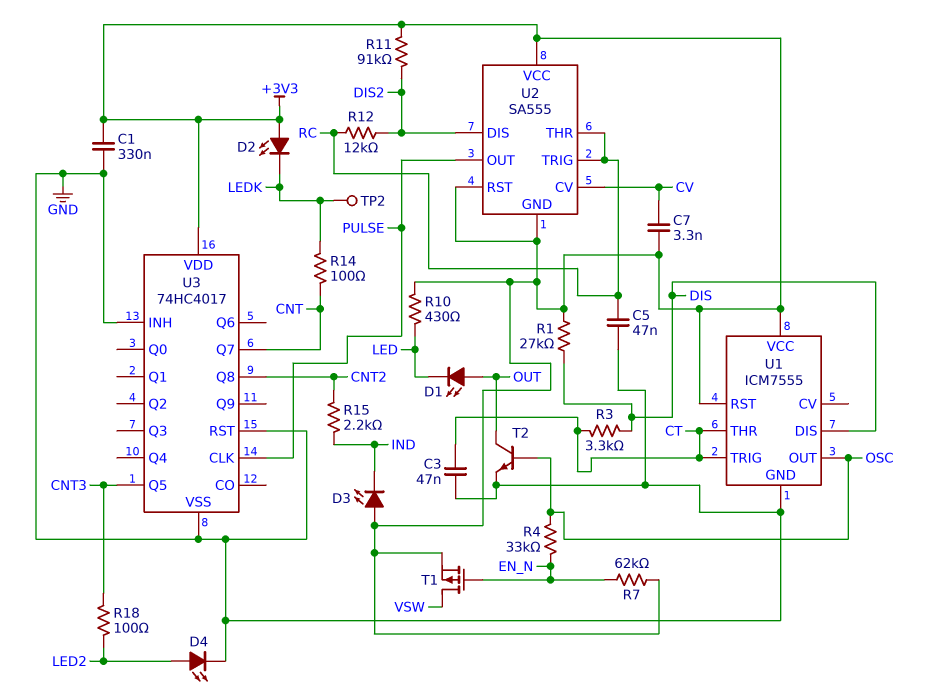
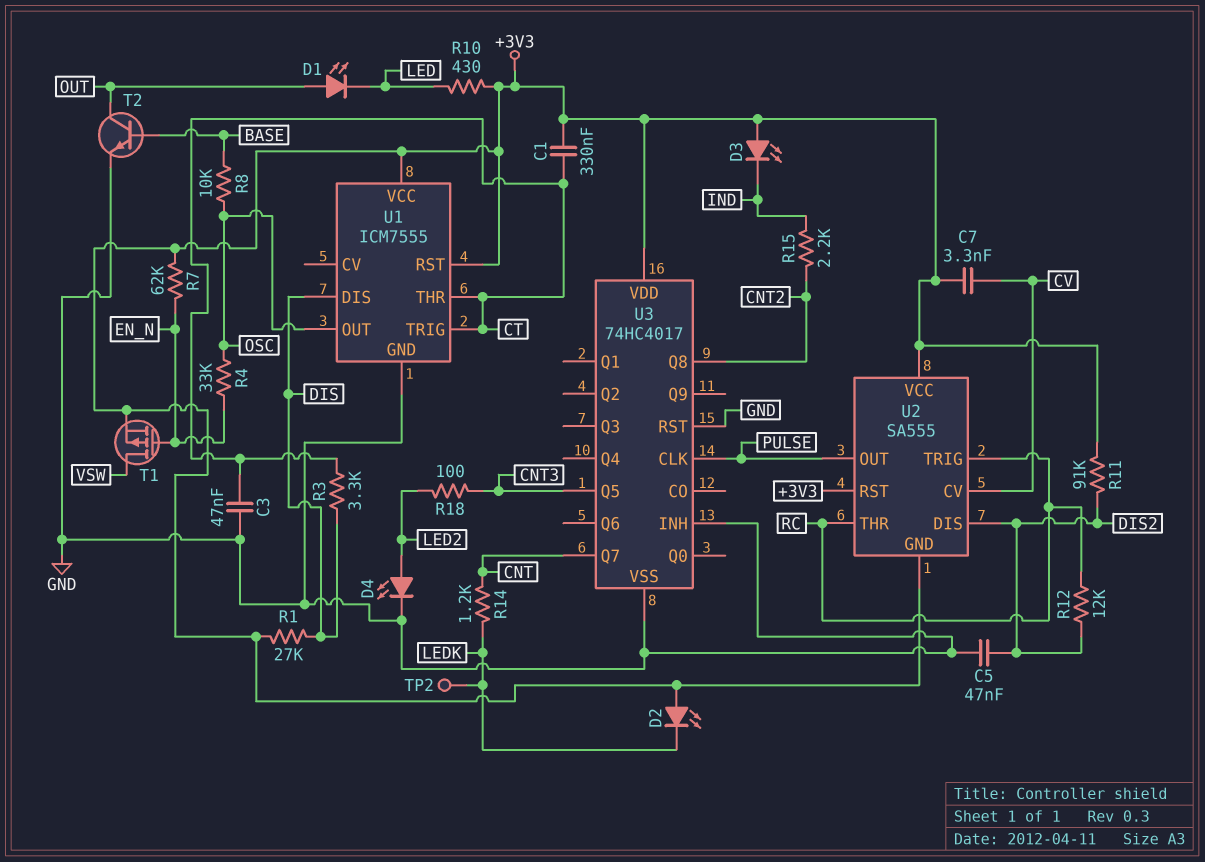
C1: 330nF (+3V3, GND) -> 330nF (+3V3, CT)
C5: 47nF (GND, RC) -> 47nF (DIS2, GND)
R8: none -> 10k (BASE, OSC)
R14: 100 (CNT, LEDK) -> 1.2k (CNT, LEDK)
T2: NPN (B OSC, C OUT, E GND) -> NPN (B BASE, C OUT, E GND)

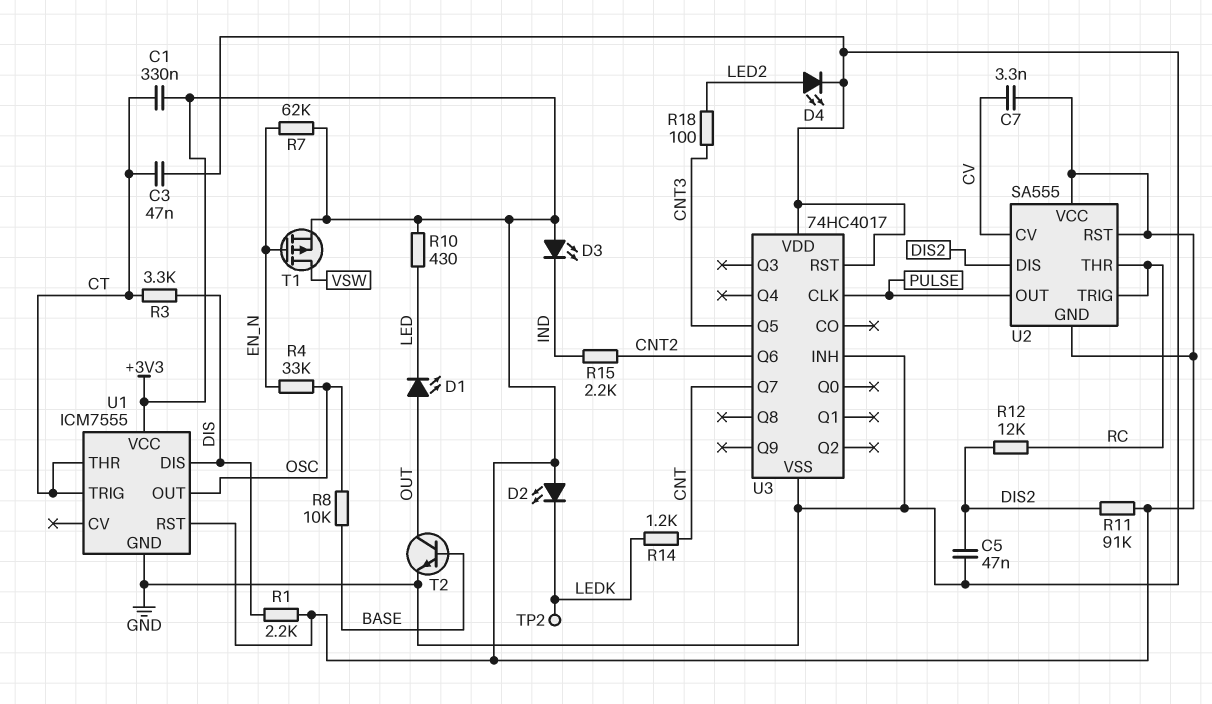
R1: 27k (+3V3, DIS) -> 2.2k (+3V3, DIS)
U3 pin Q6: none -> CNT2
U3 pin Q8: CNT2 -> none
U3 pin VDD: +3V3 -> GND

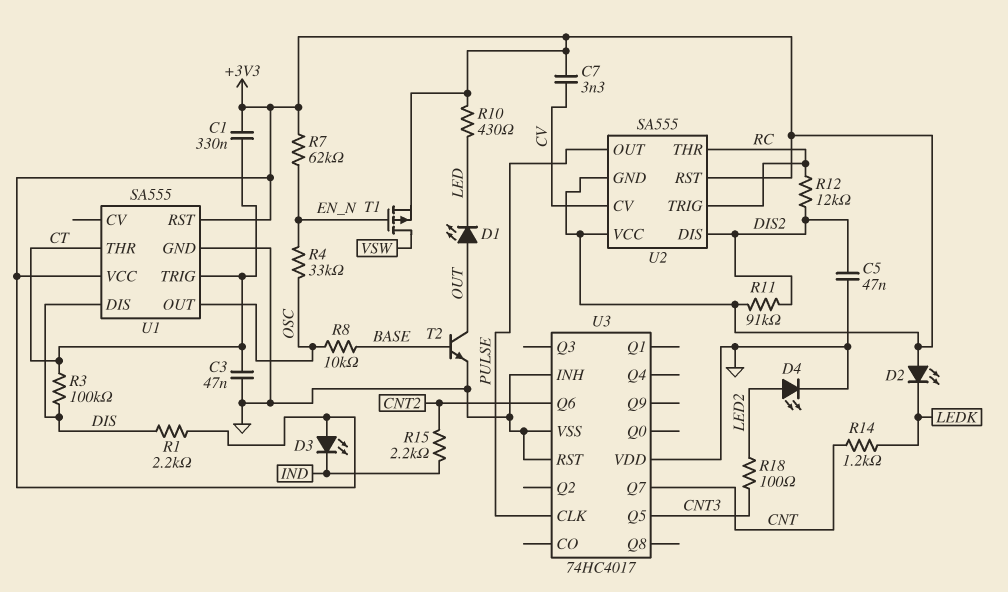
R3: 3.3k (CT, DIS) -> 100k (CT, DIS)
TP2: test point (LEDK) -> none
U1: ICM7555 -> SA555

